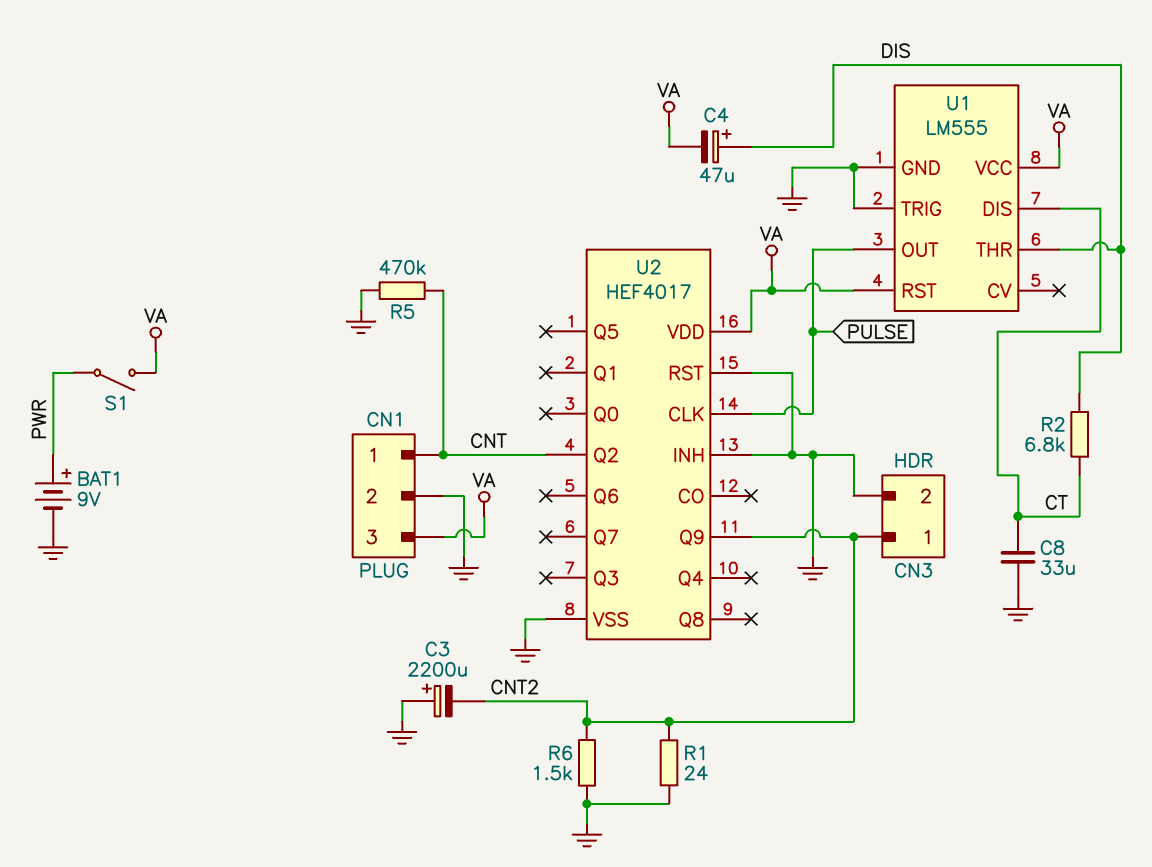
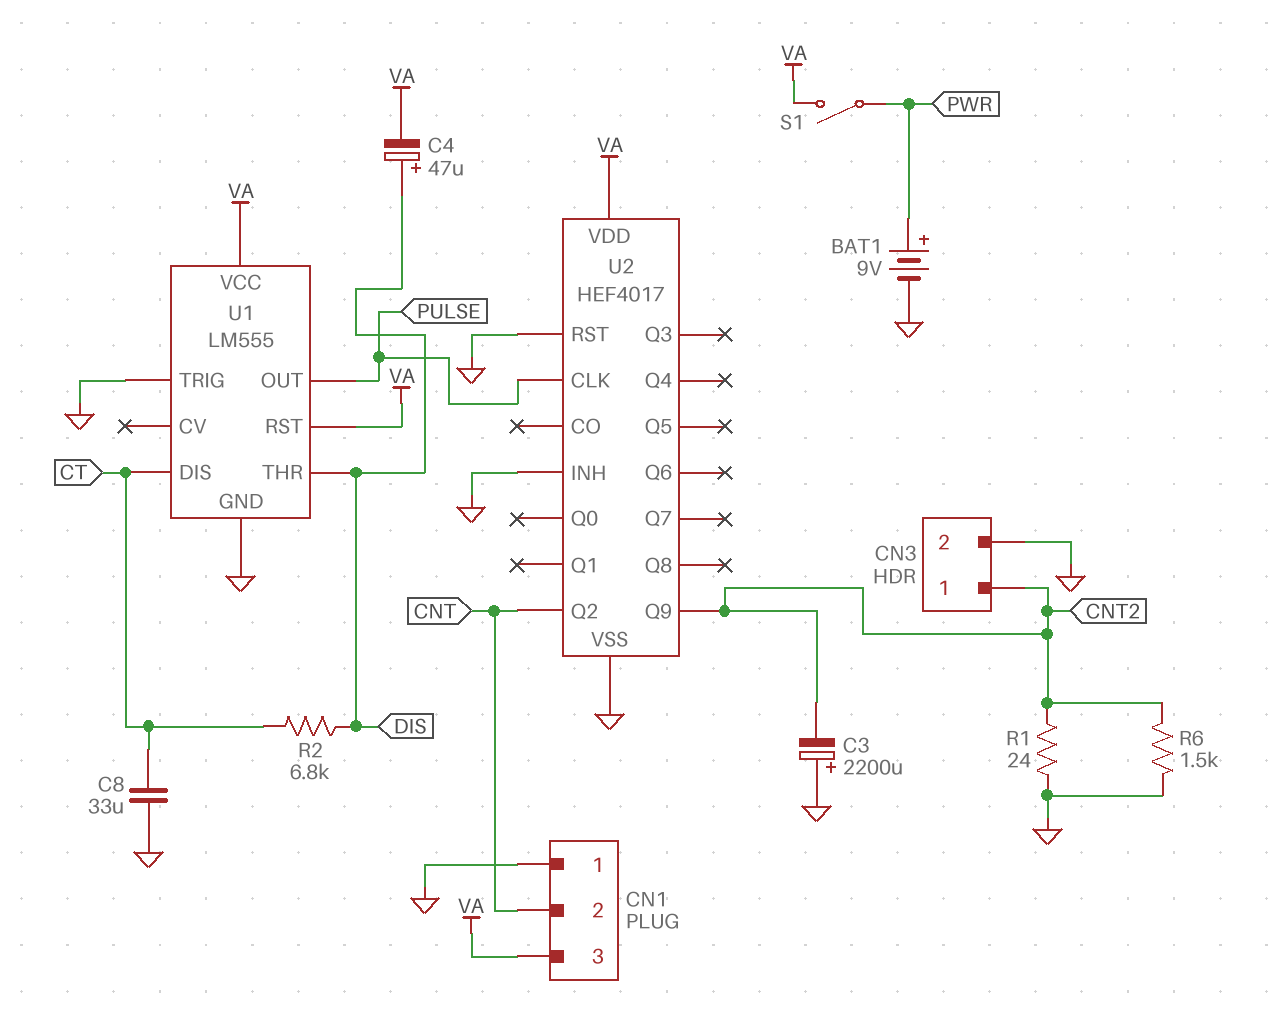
CN1 pin 1: CNT -> GND
CN1 pin 2: GND -> CNT
R5: 470k (CNT, GND) -> none

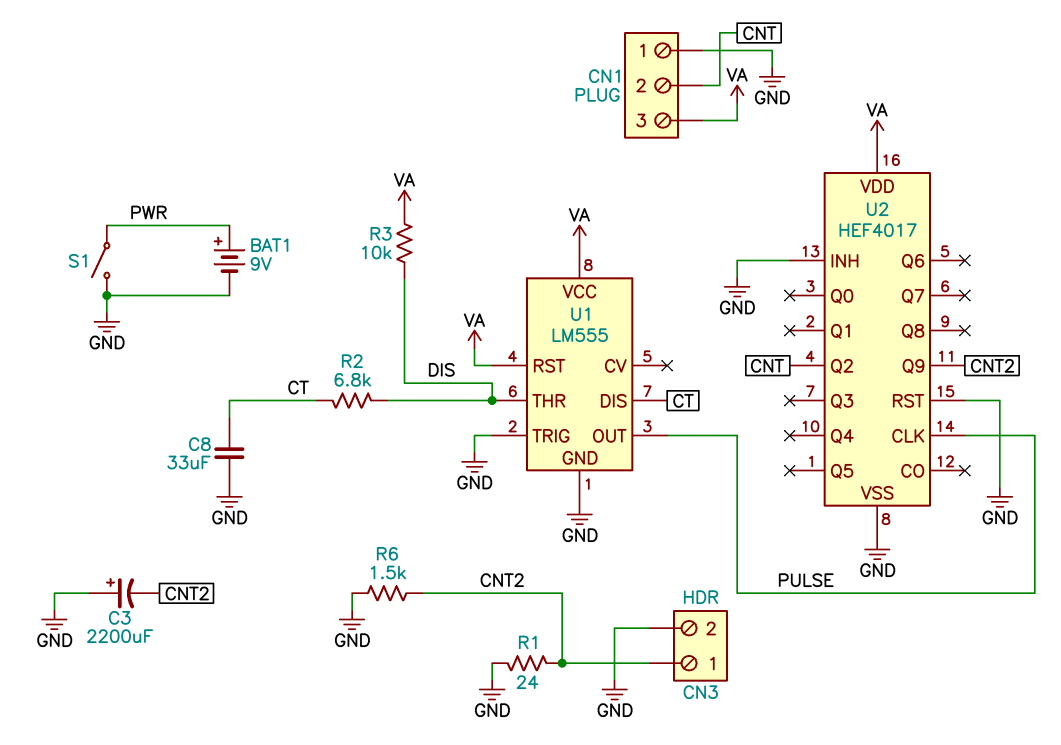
C4: 47uF (plus DIS, minus VA) -> none
R3: none -> 10k (DIS, VA)
S1: switch (PWR, VA) -> switch (GND, PWR)

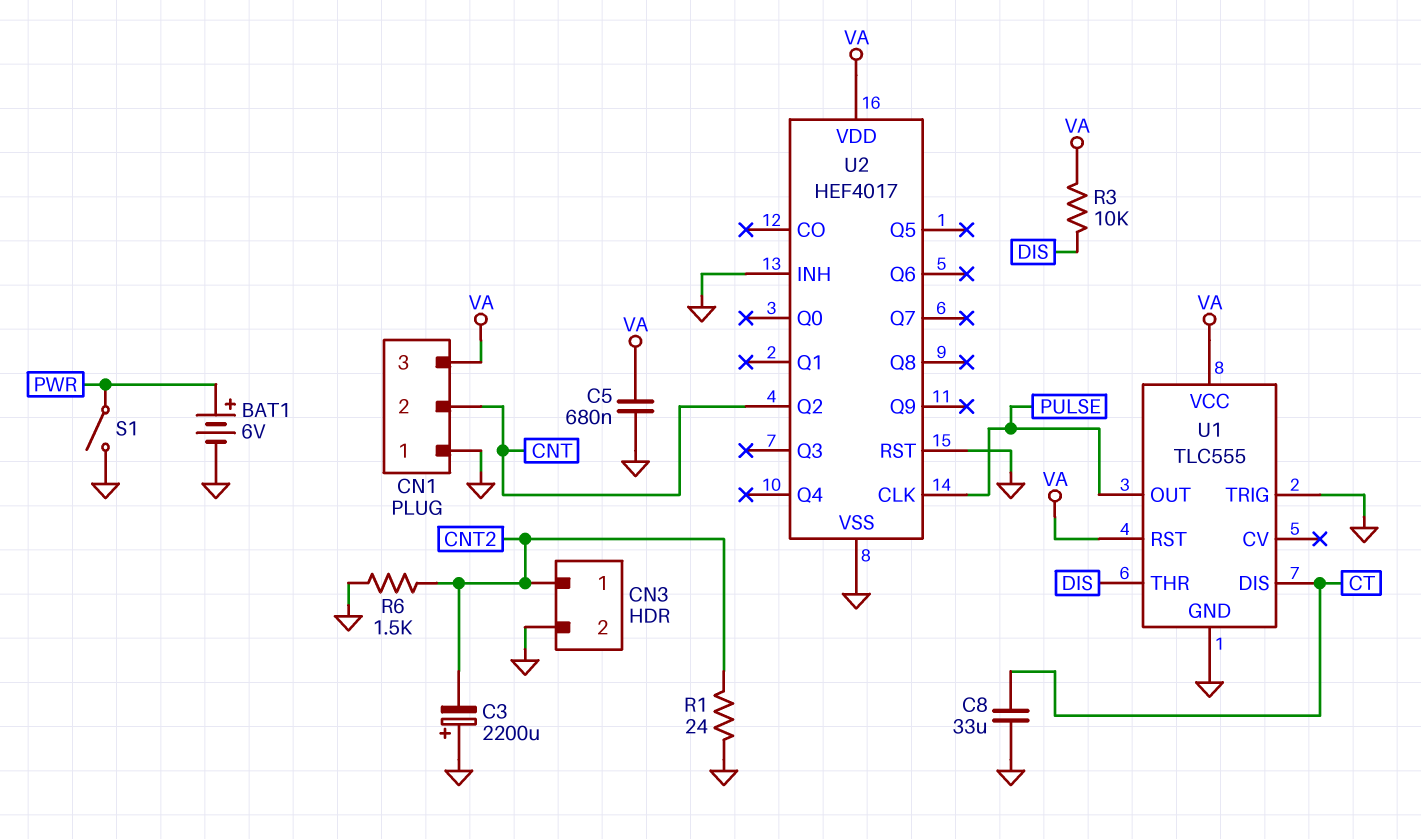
BAT1: 9V (plus PWR, minus GND) -> 6V (plus PWR, minus GND)
C5: none -> 680nF (GND, VA)
R2: 6.8k (CT, DIS) -> none
U1: LM555 -> TLC555
U2 pin Q9: CNT2 -> none

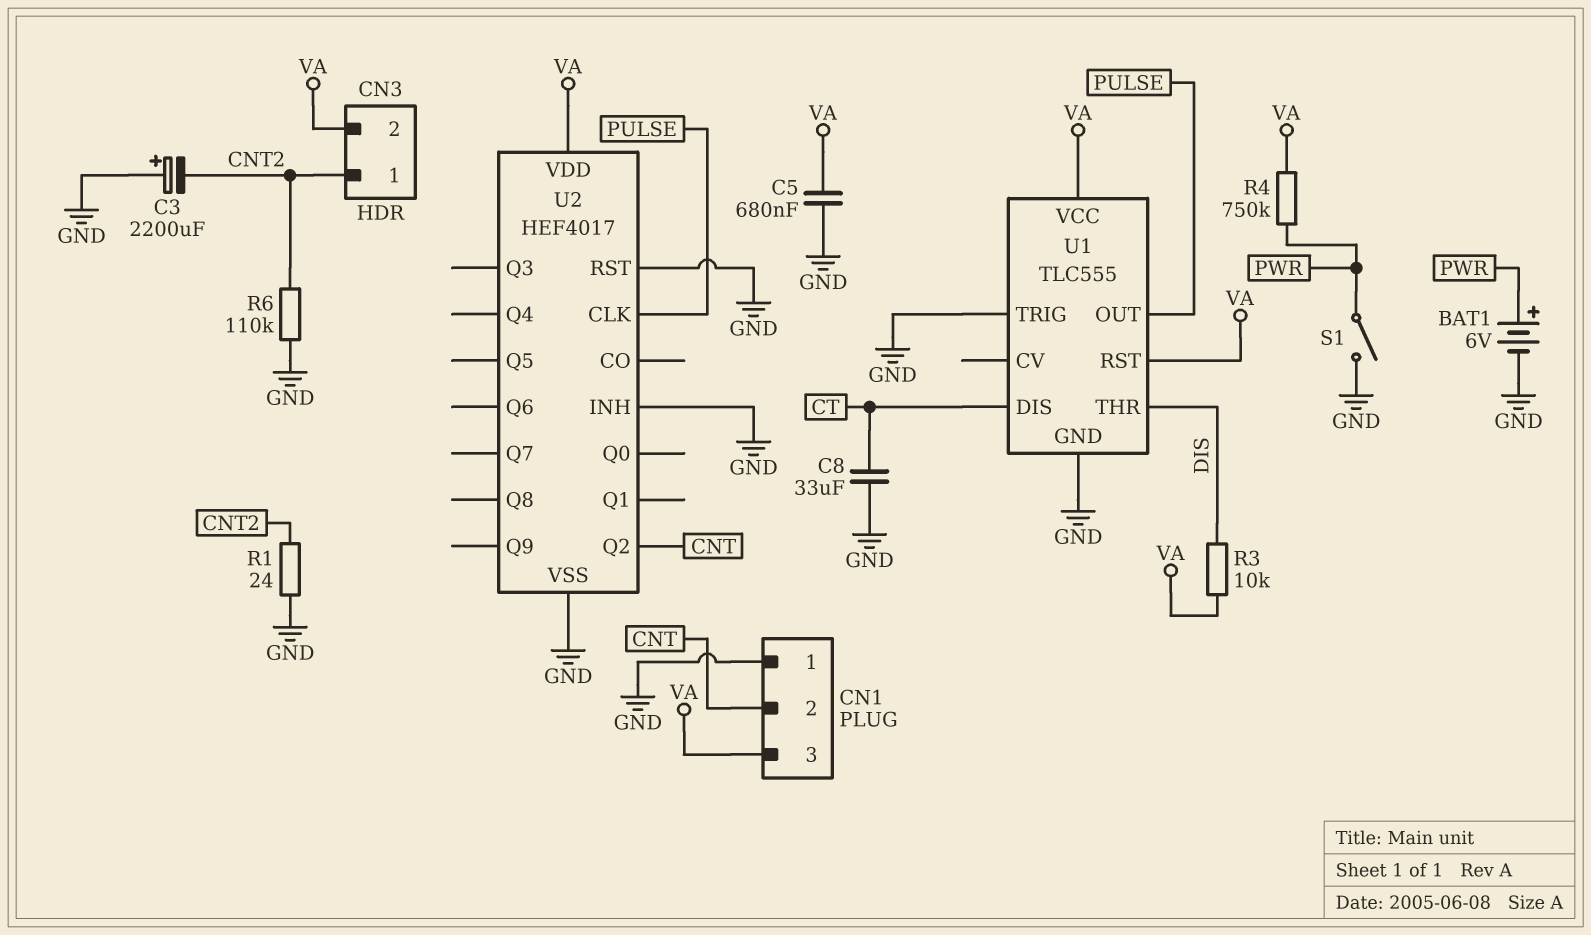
CN3 pin 2: GND -> VA
R4: none -> 750k (PWR, VA)
R6: 1.5k (CNT2, GND) -> 110k (CNT2, GND)

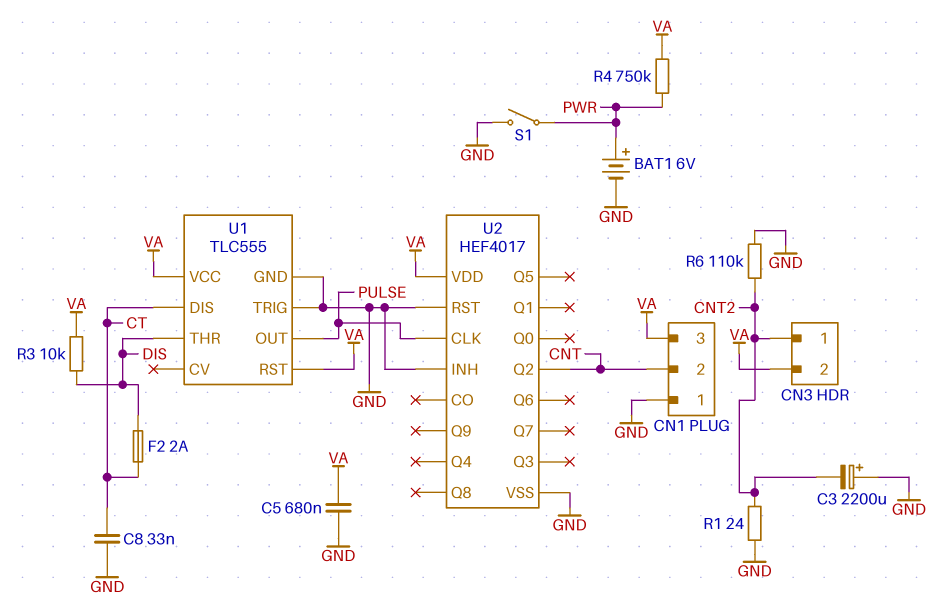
C8: 33uF (CT, GND) -> 33nF (CT, GND)
F2: none -> 2A (CT, DIS)

